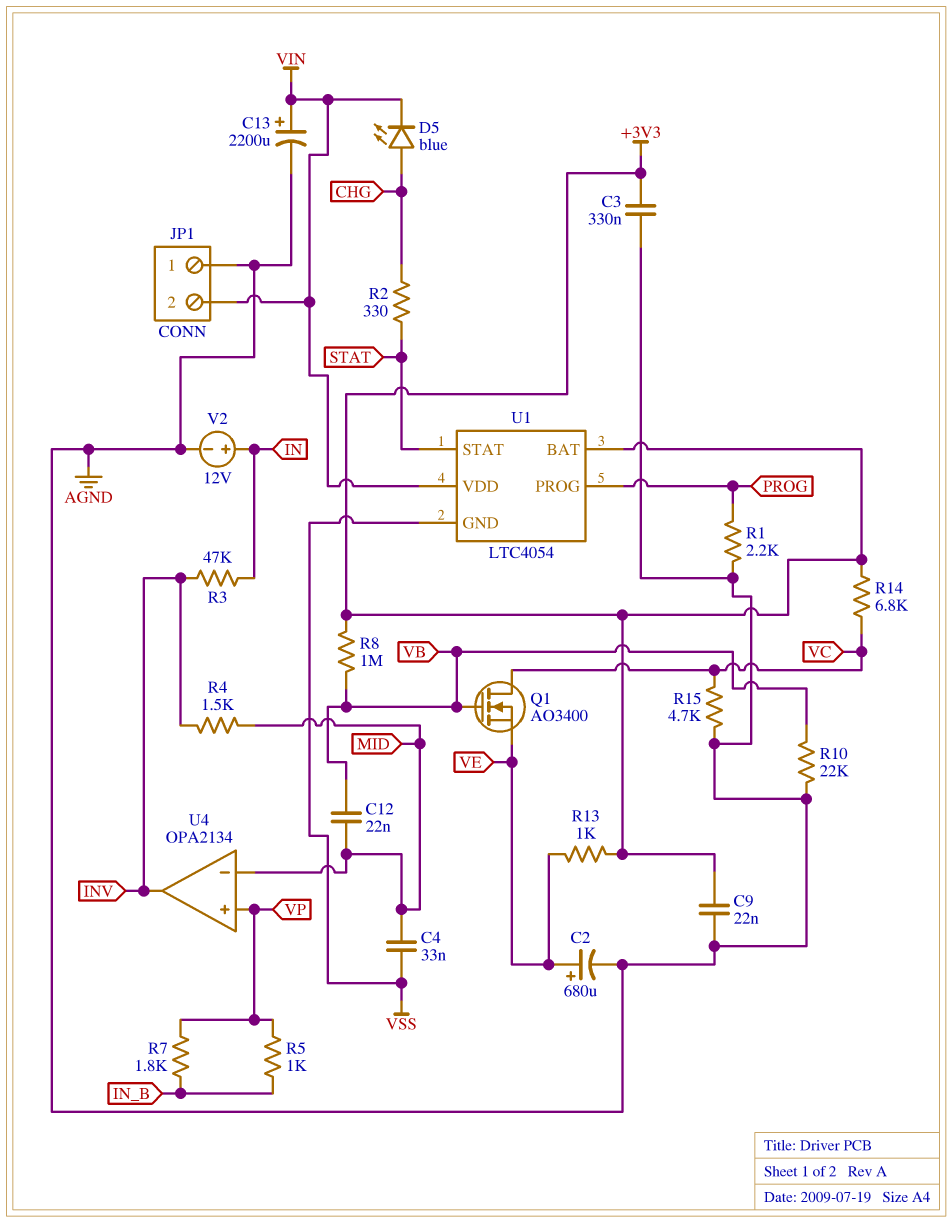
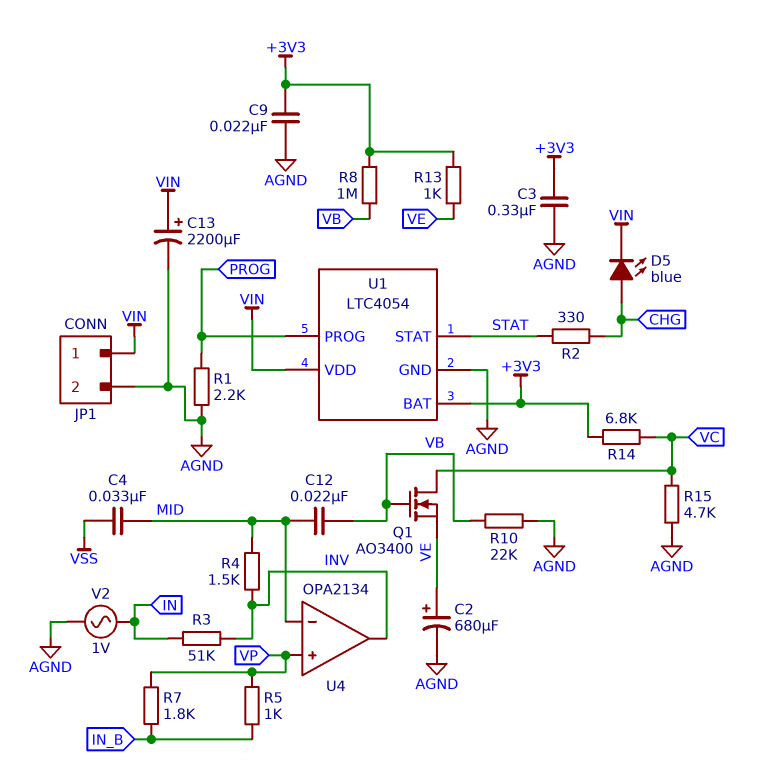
JP1 pin 1: AGND -> VIN
JP1 pin 2: VIN -> AGND
R3: 47k (IN, INV) -> 51k (IN, INV)
U1 pin GND: VSS -> AGND
V2: 12V (plus IN, minus AGND) -> AC 1V (AGND, IN)

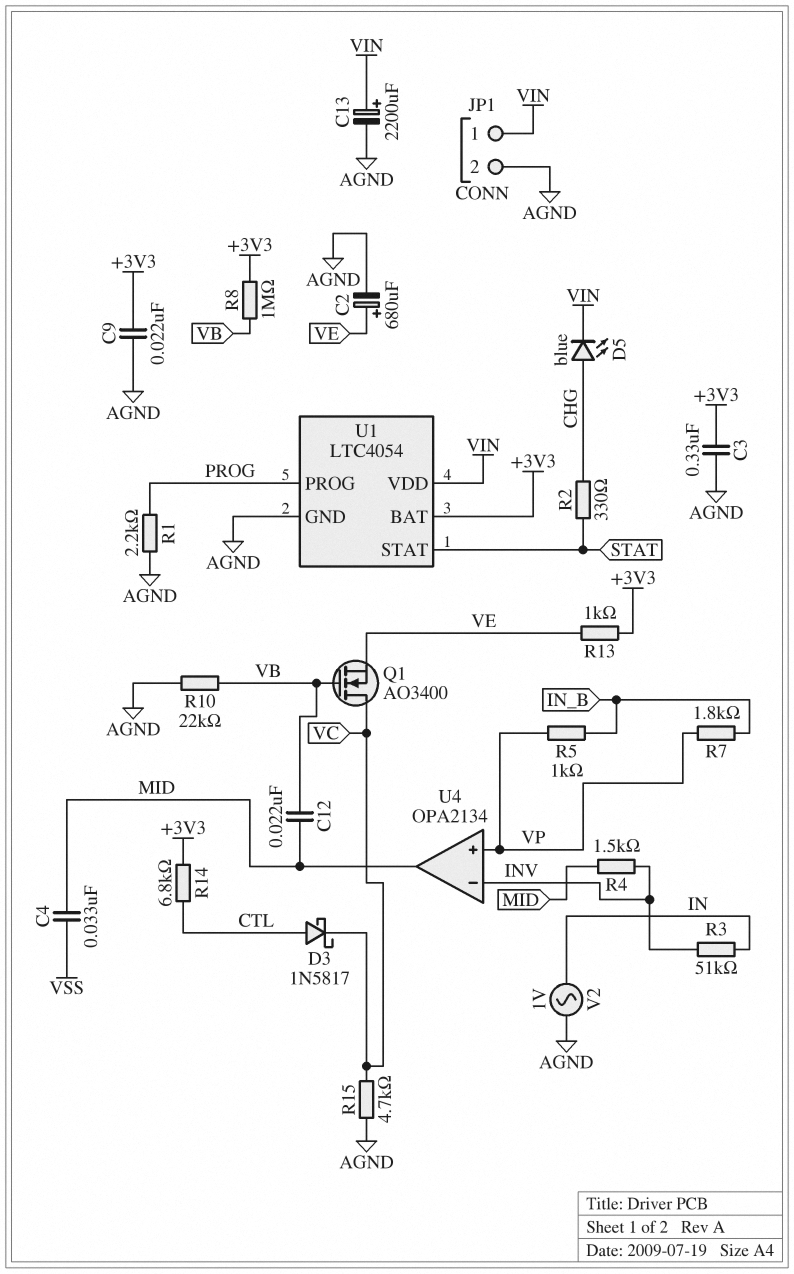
D3: none -> schottky 1N5817 (A CTL, K VC)
R14: 6.8k (+3V3, VC) -> 6.8k (+3V3, CTL)
U4 pin in-: MID -> INV
U4 pin out: INV -> MID

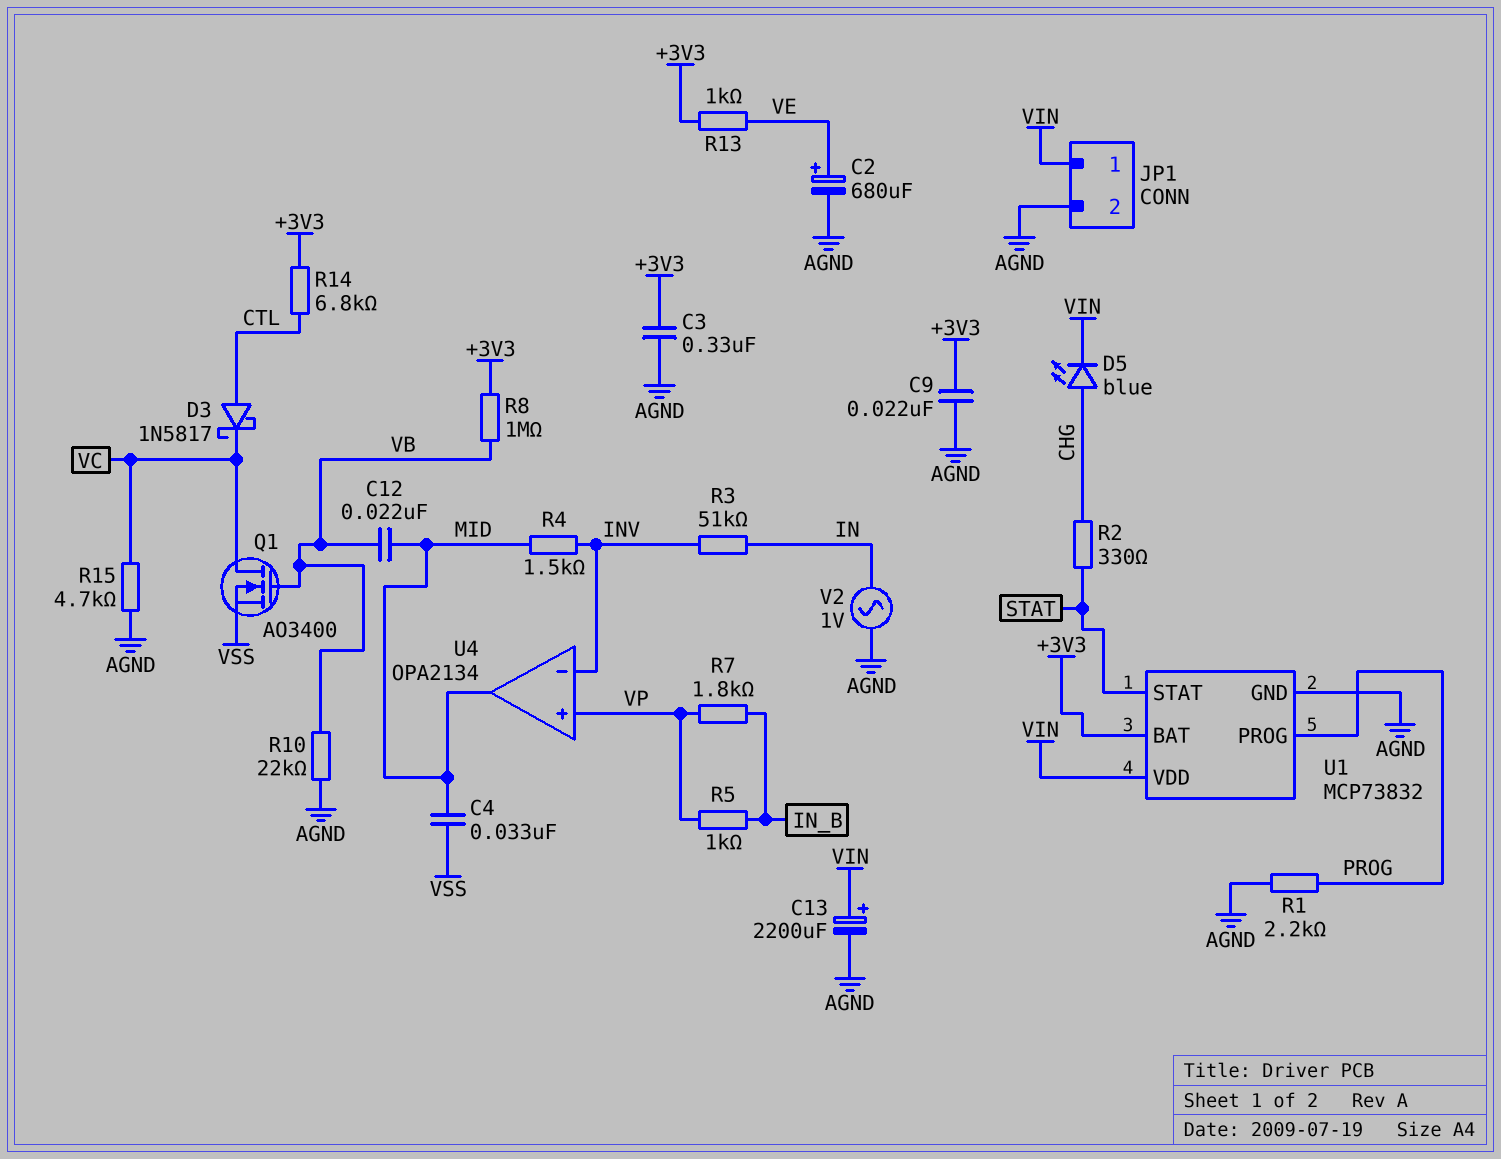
Q1: NMOS AO3400 (G VB, D VC, S VE) -> NMOS AO3400 (G VB, D VC, S VSS)
U1: LTC4054 -> MCP73832

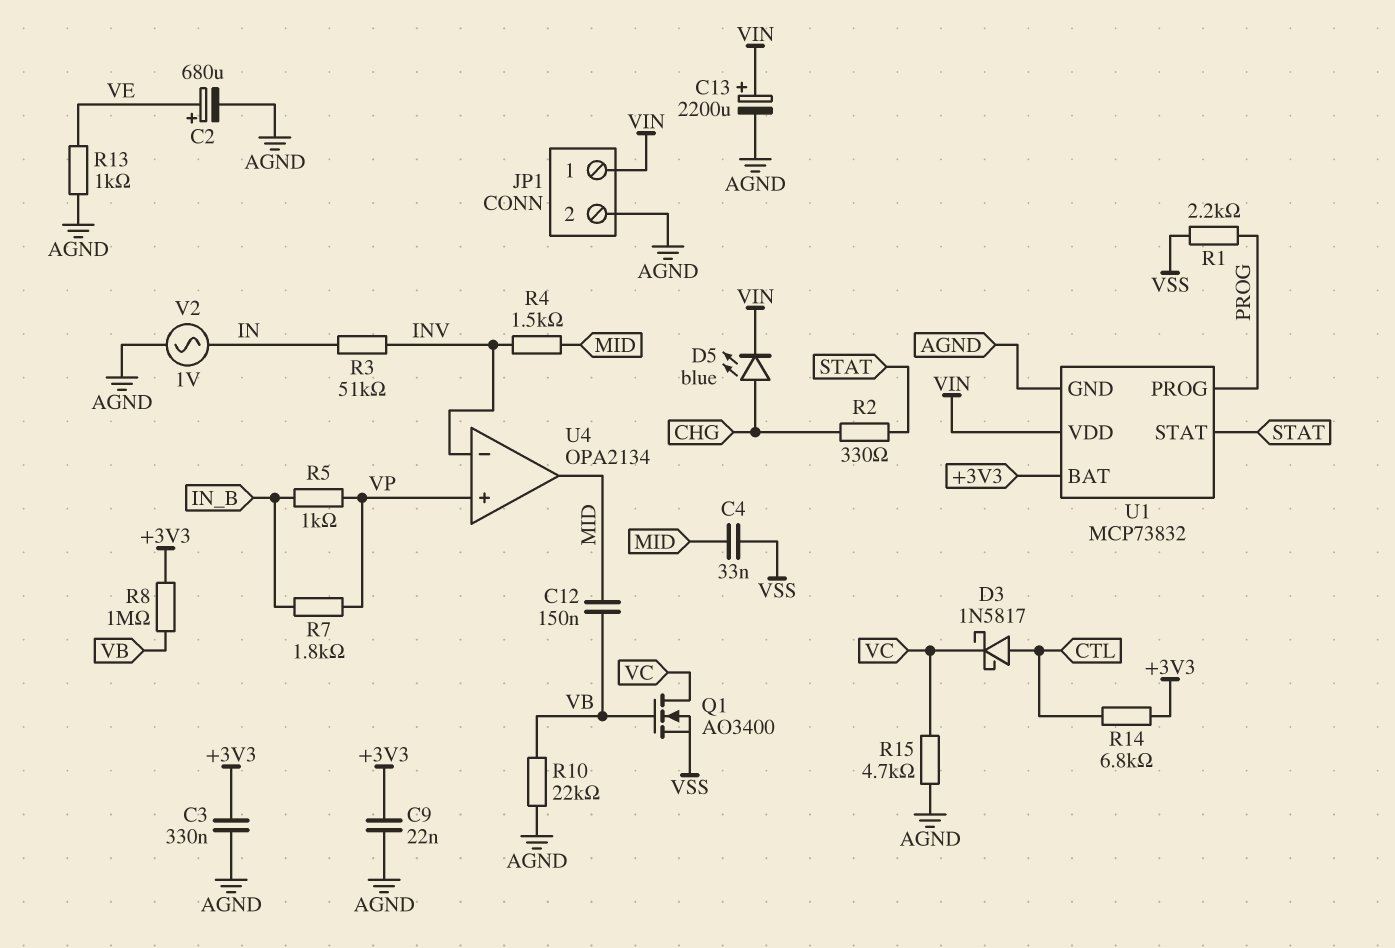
C12: 22nF (MID, VB) -> 150nF (MID, VB)
R1: 2.2k (AGND, PROG) -> 2.2k (PROG, VSS)
R13: 1k (+3V3, VE) -> 1k (AGND, VE)

